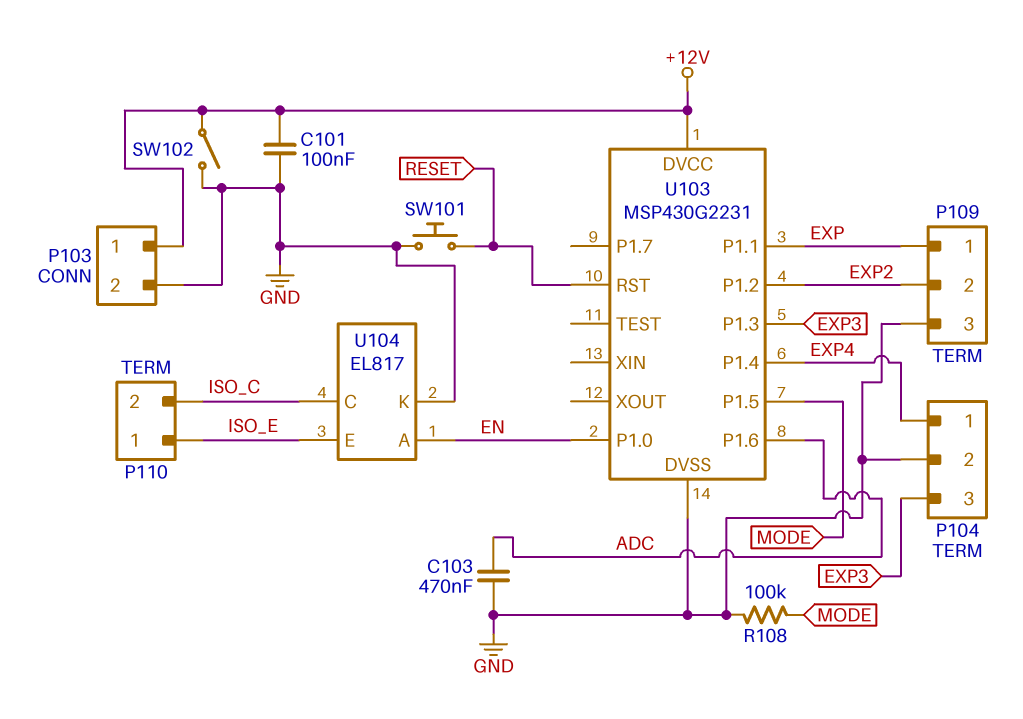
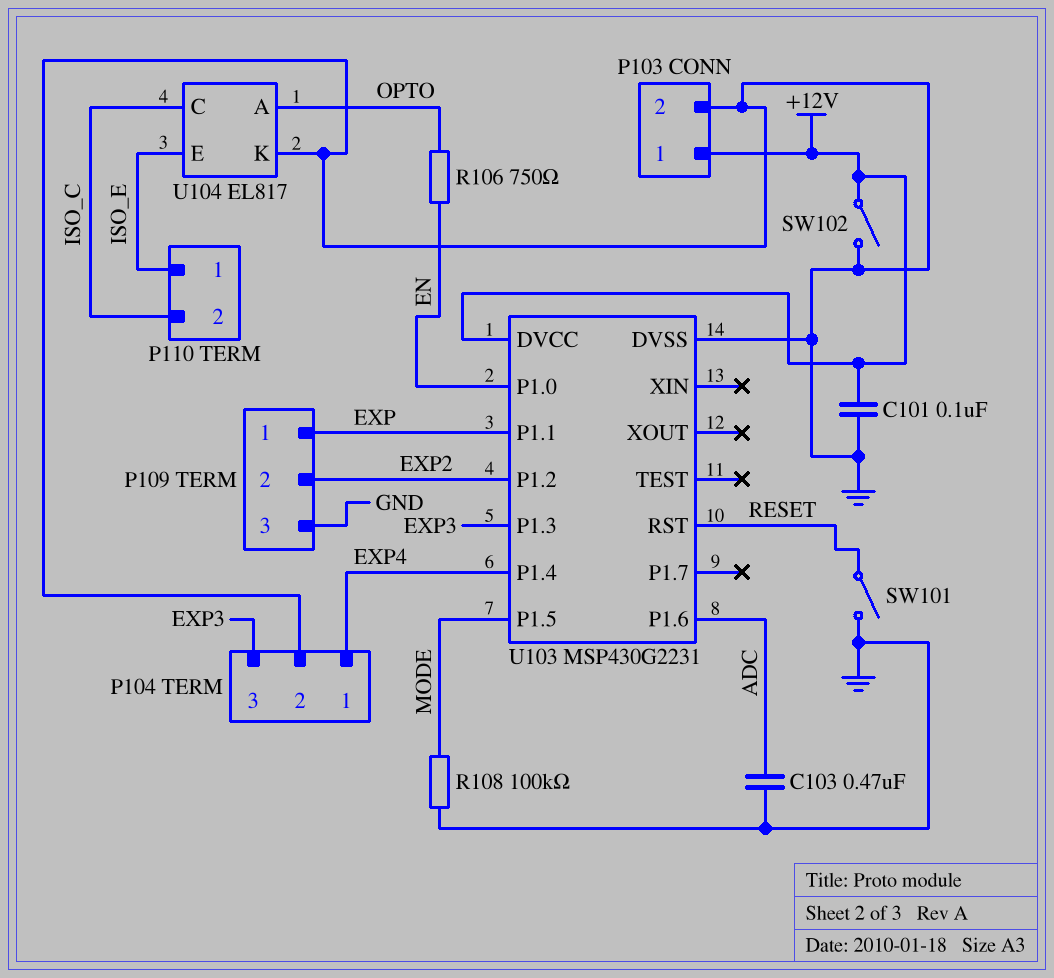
R106: none -> 750 (EN, OPTO)
SW101: button (GND, RESET) -> switch (GND, RESET)
U104 pin A: EN -> OPTO

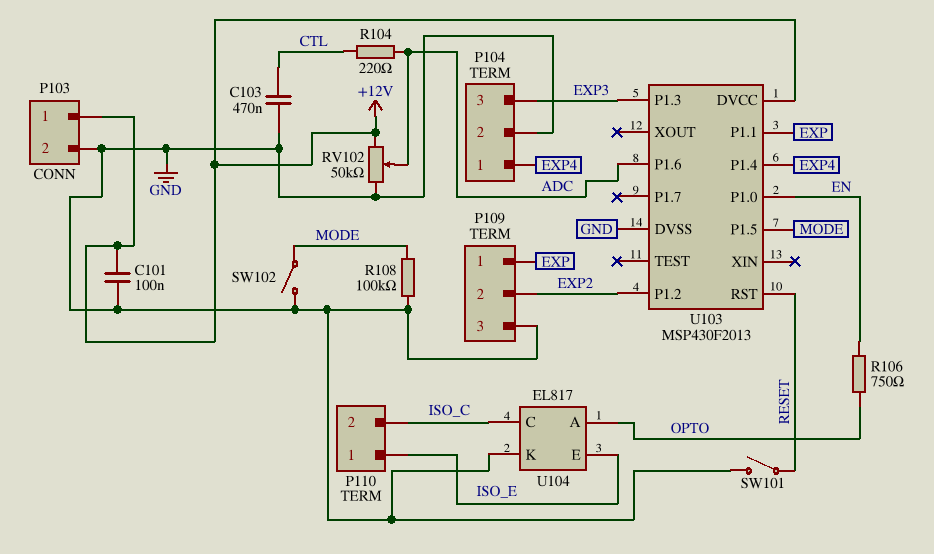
C103: 470nF (ADC, GND) -> 470nF (CTL, GND)
R104: none -> 220 (ADC, CTL)
RV102: none -> 50k (+12V, GND, wiper ADC)
SW102: switch (+12V, GND) -> switch (GND, MODE)
U103: MSP430G2231 -> MSP430F2013

